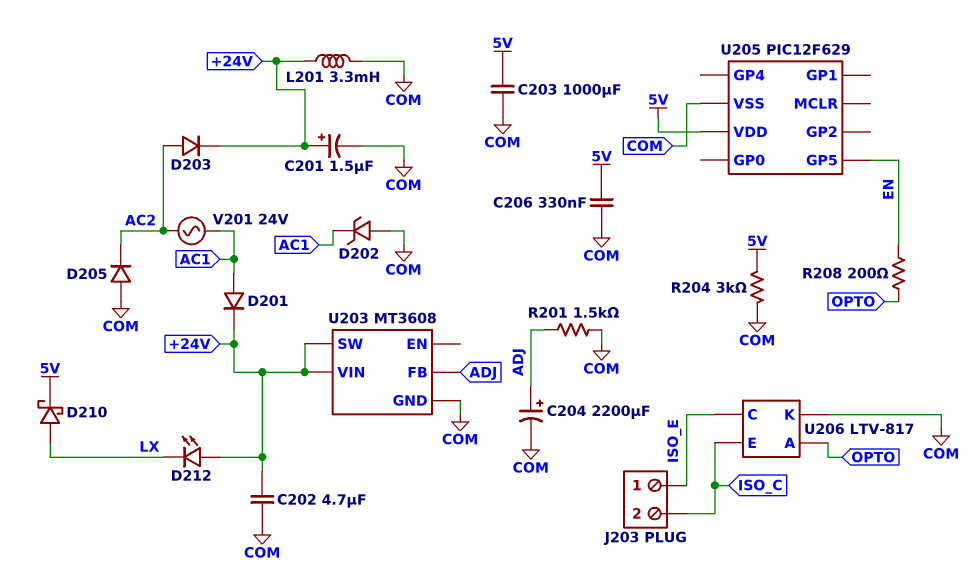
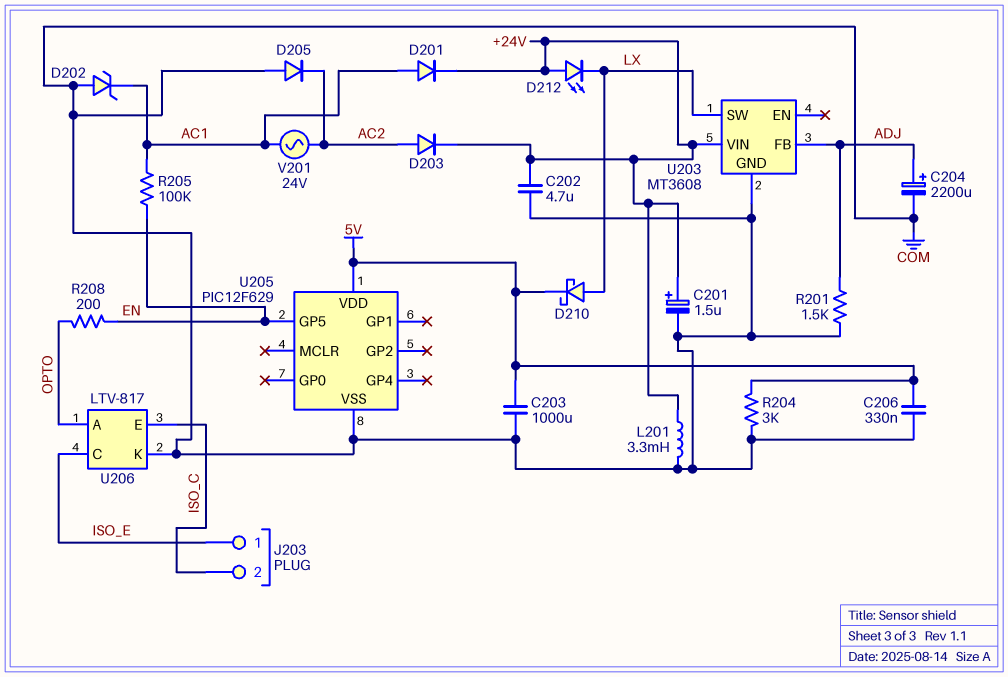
R205: none -> 100k (AC1, EN)
U203 pin SW: +24V -> LX

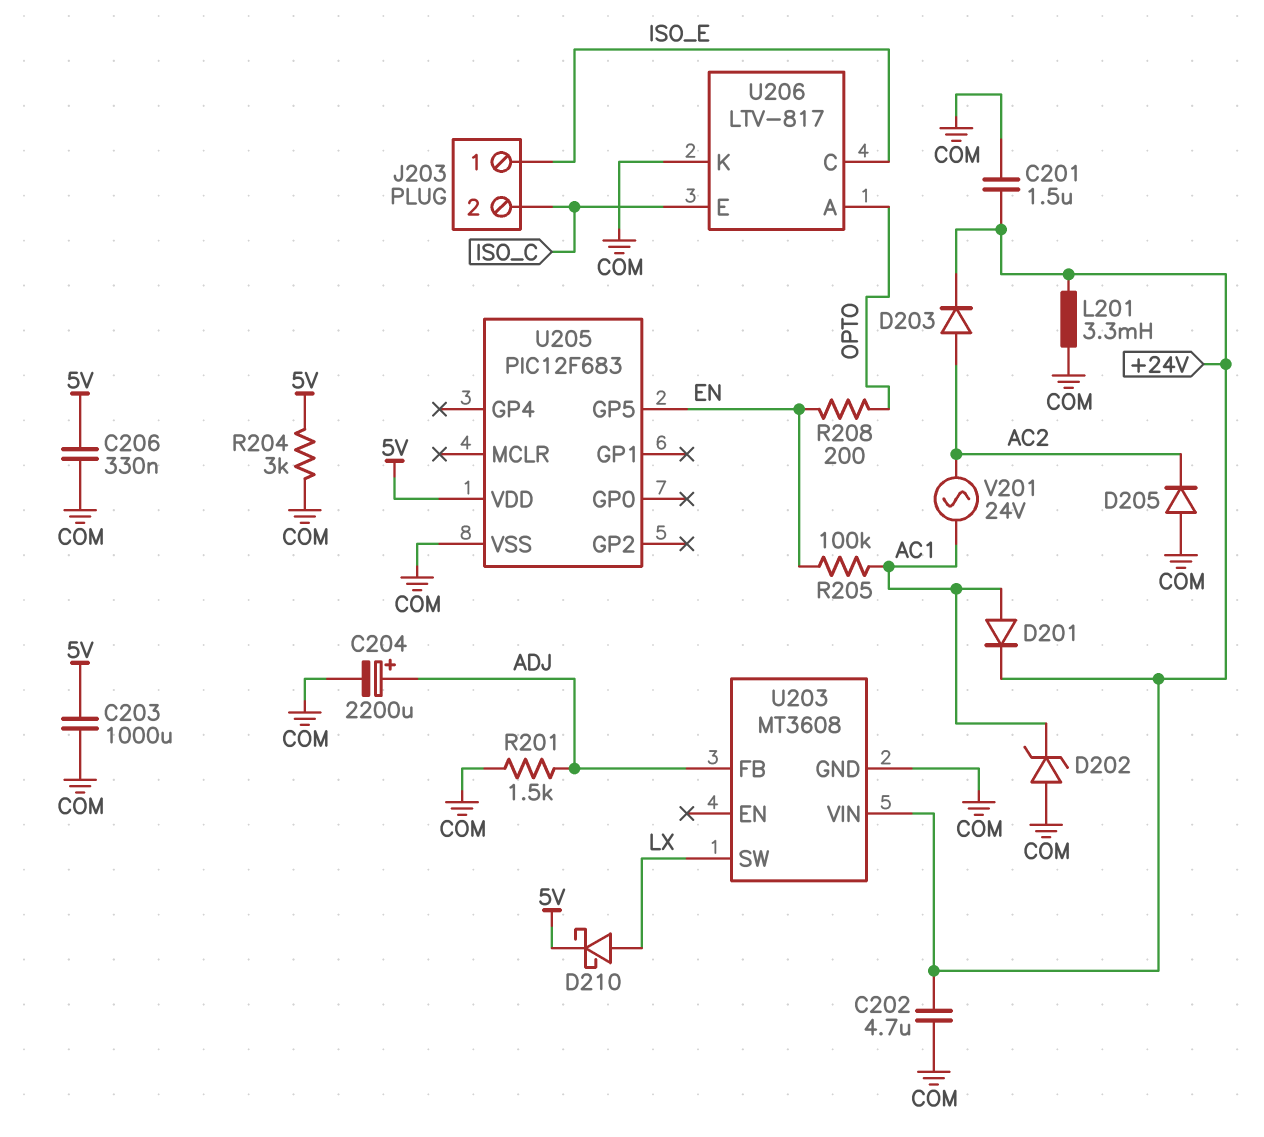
C201: 1.5uF (plus +24V, minus COM) -> 1.5uF (+24V, COM)
D212: LED (A +24V, K LX) -> none
U205: PIC12F629 -> PIC12F683

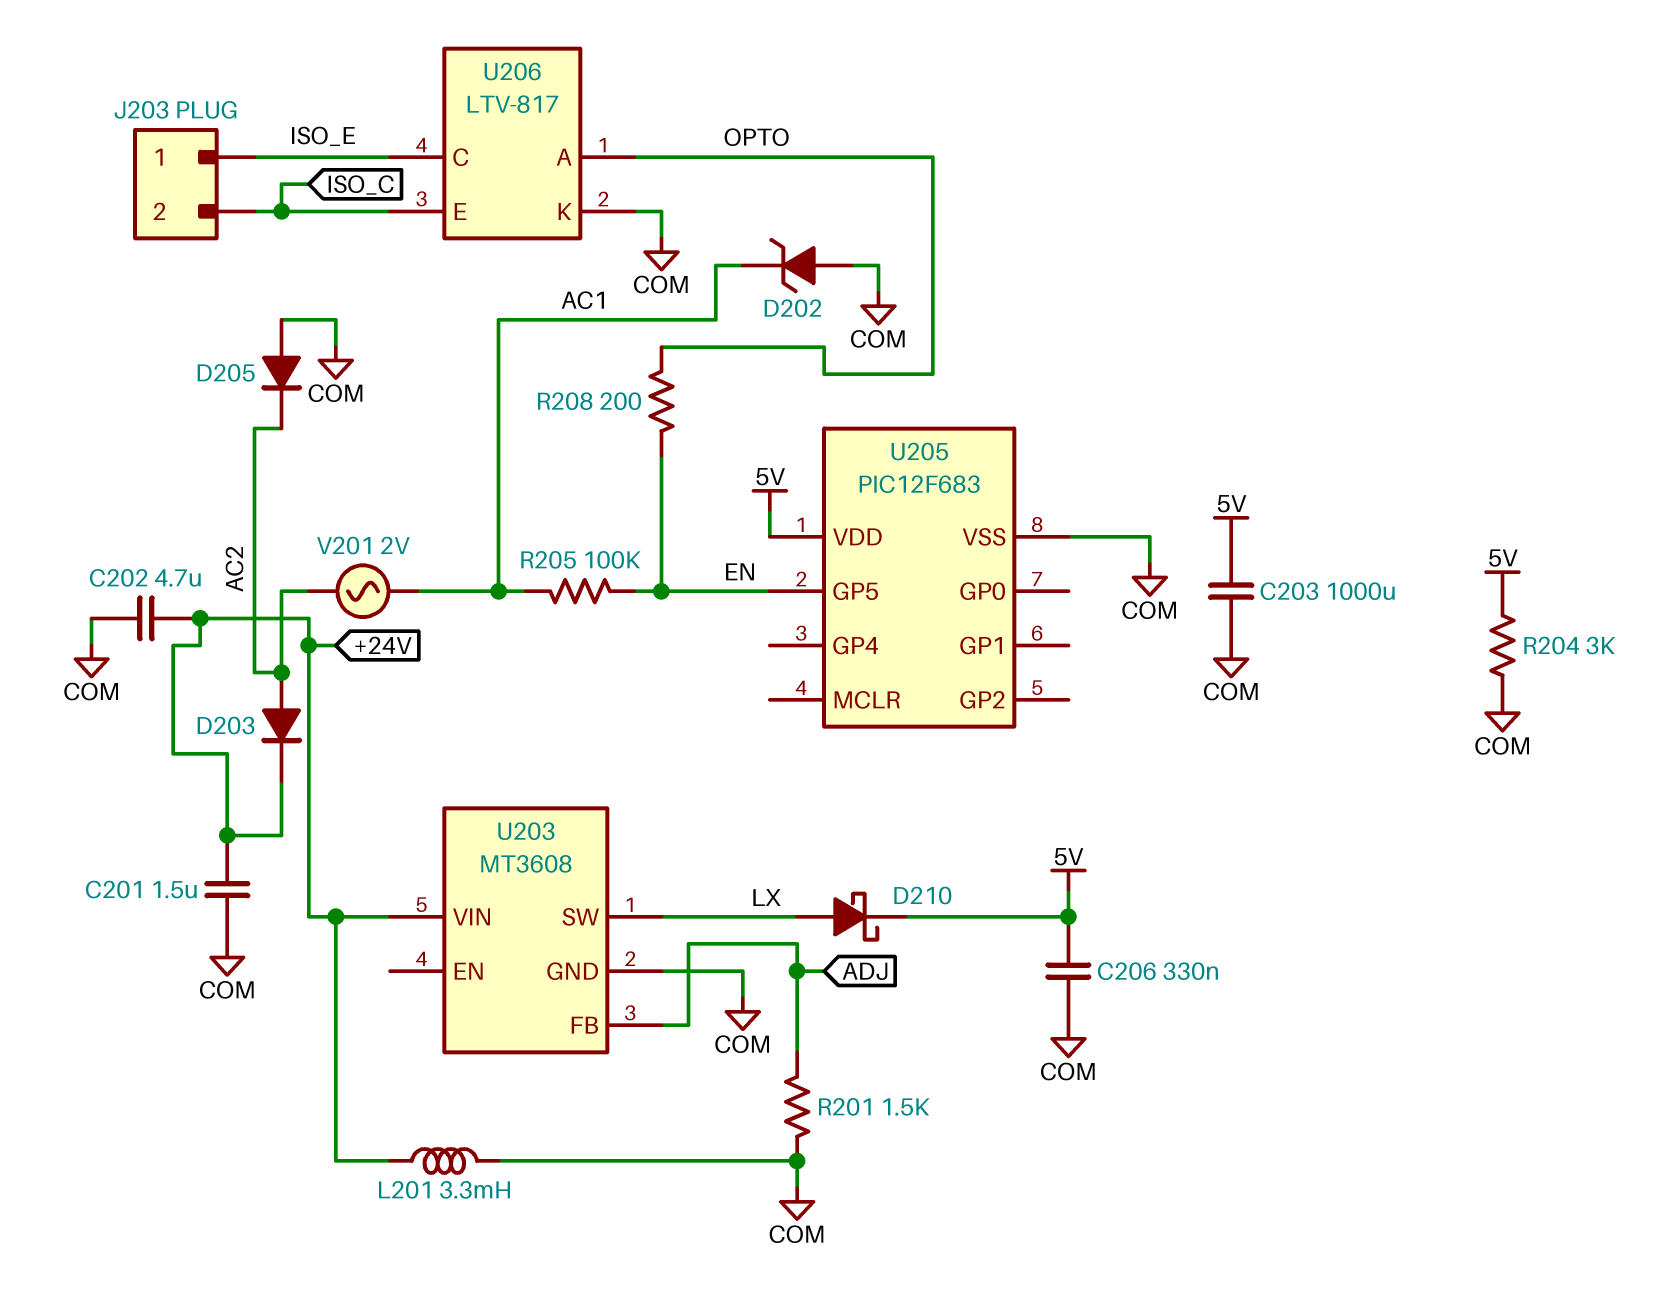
C204: 2200uF (plus ADJ, minus COM) -> none
D201: diode (A AC1, K +24V) -> none
V201: AC 24V (AC1, AC2) -> AC 2V (AC1, AC2)

